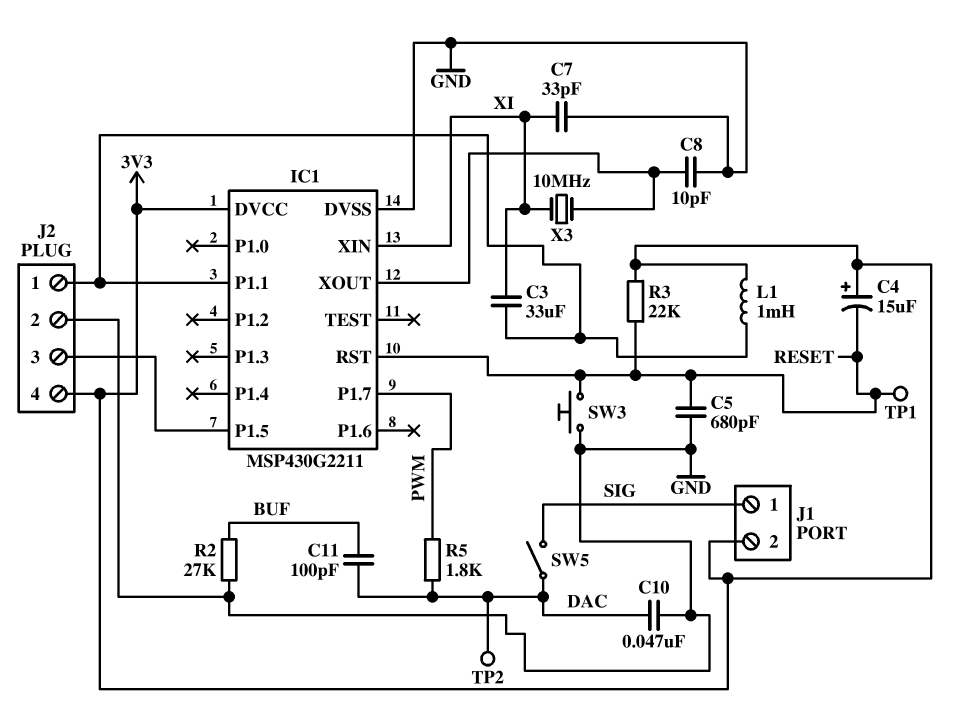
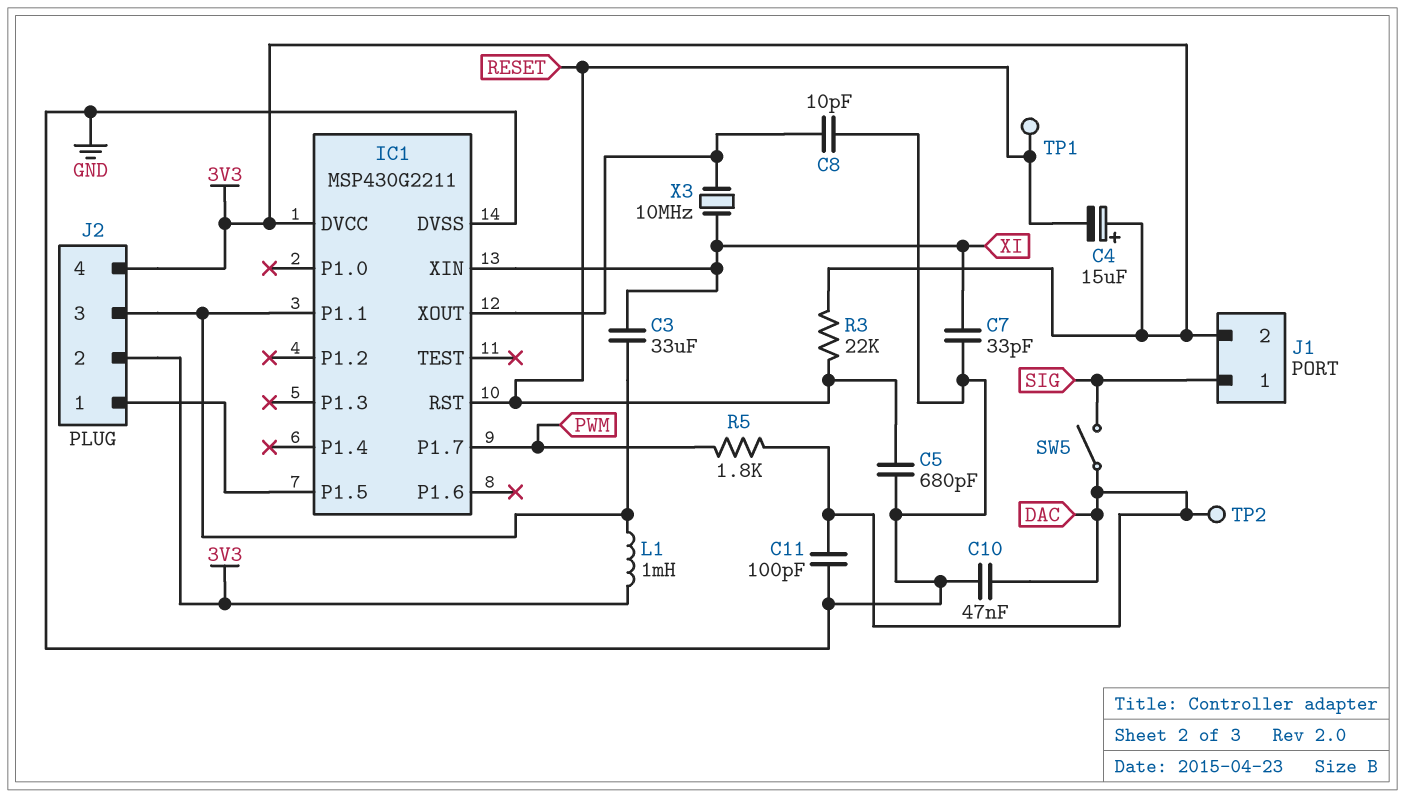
C11: 100pF (BUF, DAC) -> 100pF (DAC, GND)
J2 pin 1: IC1/P1.1 -> IC1/P1.5
J2 pin 2: GND -> 3V3
J2 pin 3: IC1/P1.5 -> IC1/P1.1
R2: 27k (BUF, GND) -> none
SW3: button (GND, RESET) -> none

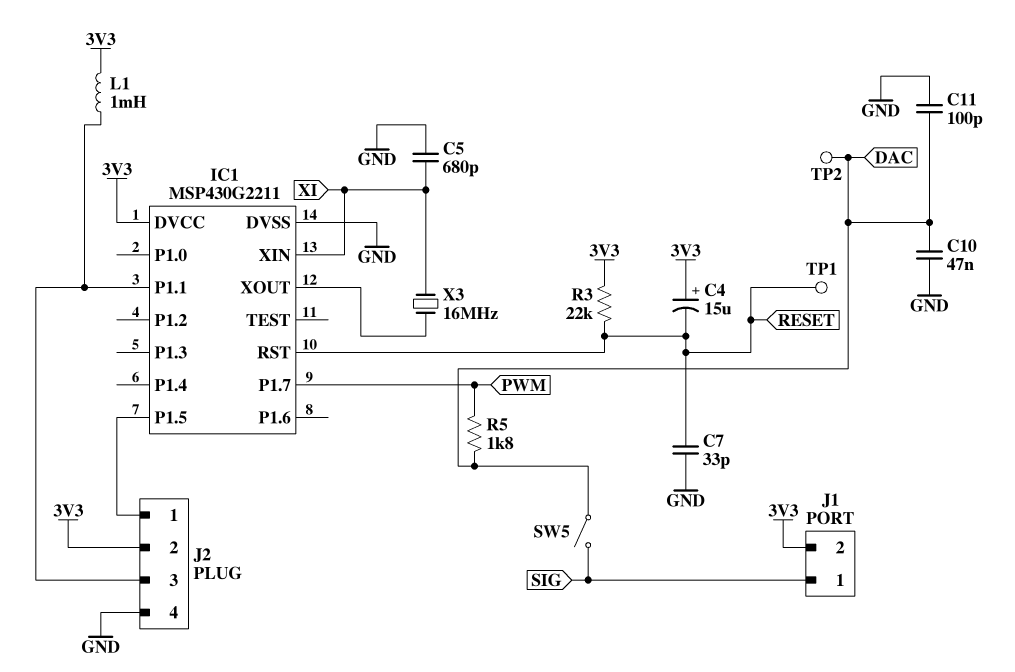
C3: 33uF (IC1/P1.1, XI) -> none
C5: 680pF (GND, RESET) -> 680pF (GND, XI)
C7: 33pF (GND, XI) -> 33pF (GND, RESET)
C8: 10pF (GND, IC1/XOUT) -> none
J2 pin 4: 3V3 -> GND
X3: 10MHz (IC1/XOUT, XI) -> 16MHz (IC1/XOUT, XI)

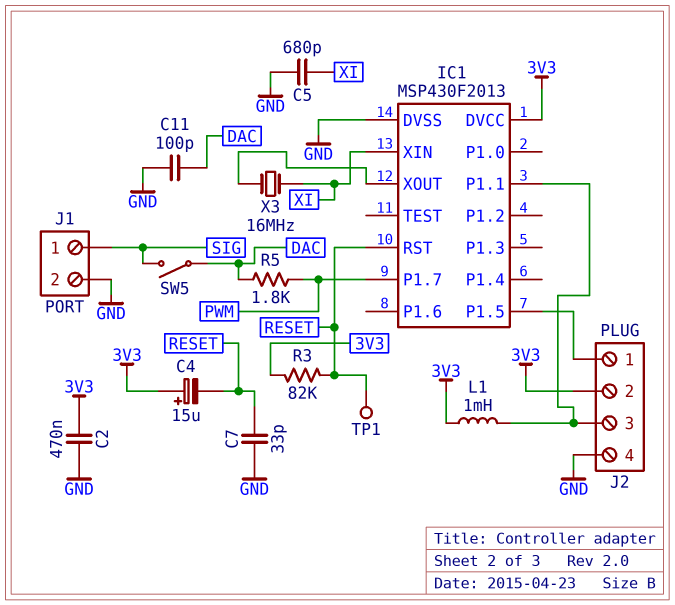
C2: none -> 470nF (3V3, GND)
C10: 47nF (DAC, GND) -> none
IC1: MSP430G2211 -> MSP430F2013
J1 pin 2: 3V3 -> GND
R3: 22k (3V3, RESET) -> 82k (3V3, RESET)
TP2: test point (DAC) -> none

